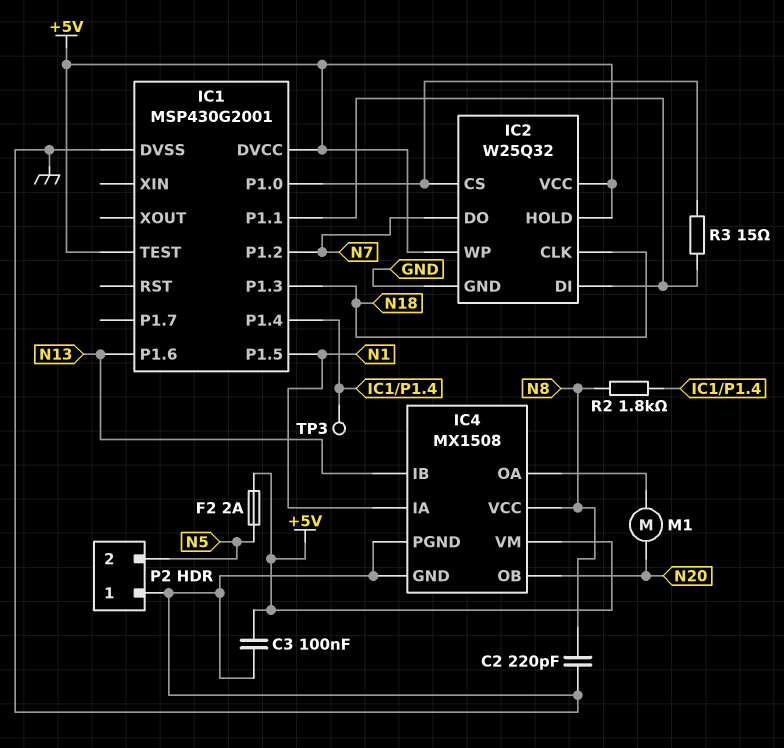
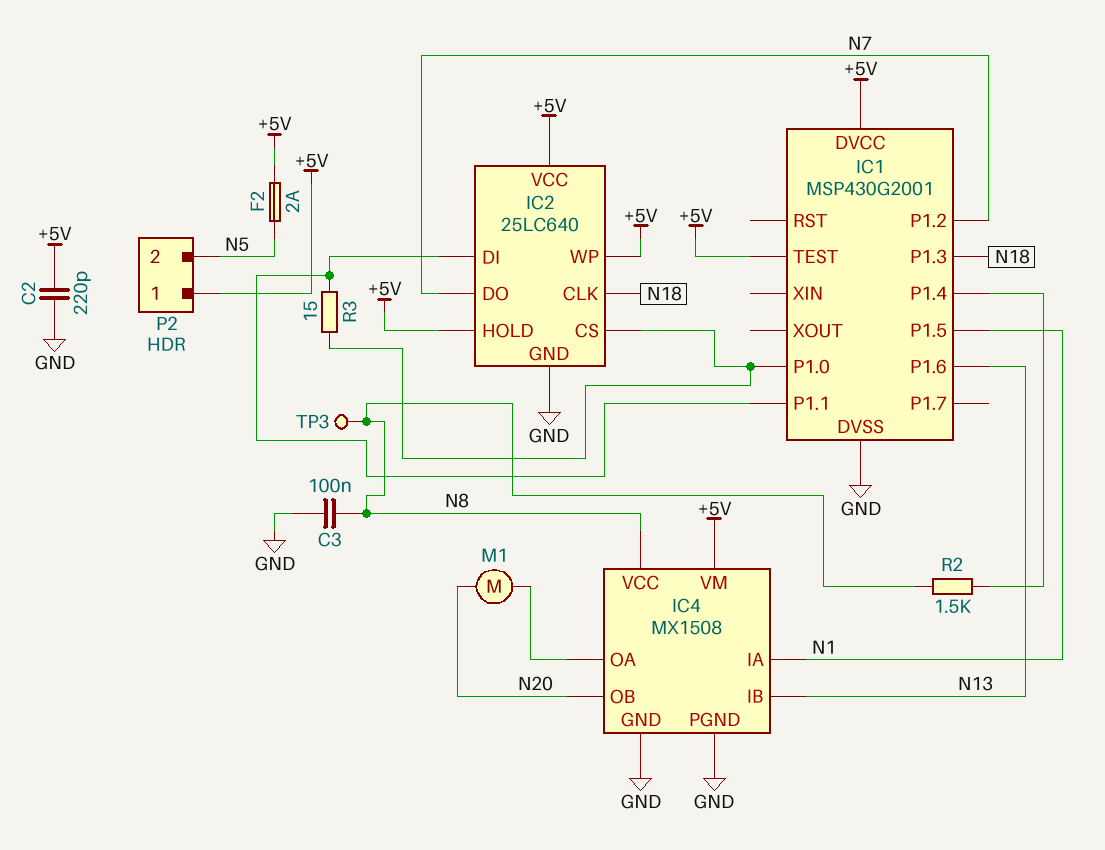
C2: 220pF (GND, N8) -> 220pF (+5V, GND)
C3: 100nF (+5V, GND) -> 100nF (GND, N8)
IC2: W25Q32 -> 25LC640
P2 pin 1: GND -> +5V
R2: 1.8k (IC1/P1.4, N8) -> 1.5k (IC1/P1.4, N8)
TP3: test point (IC1/P1.4) -> test point (N8)

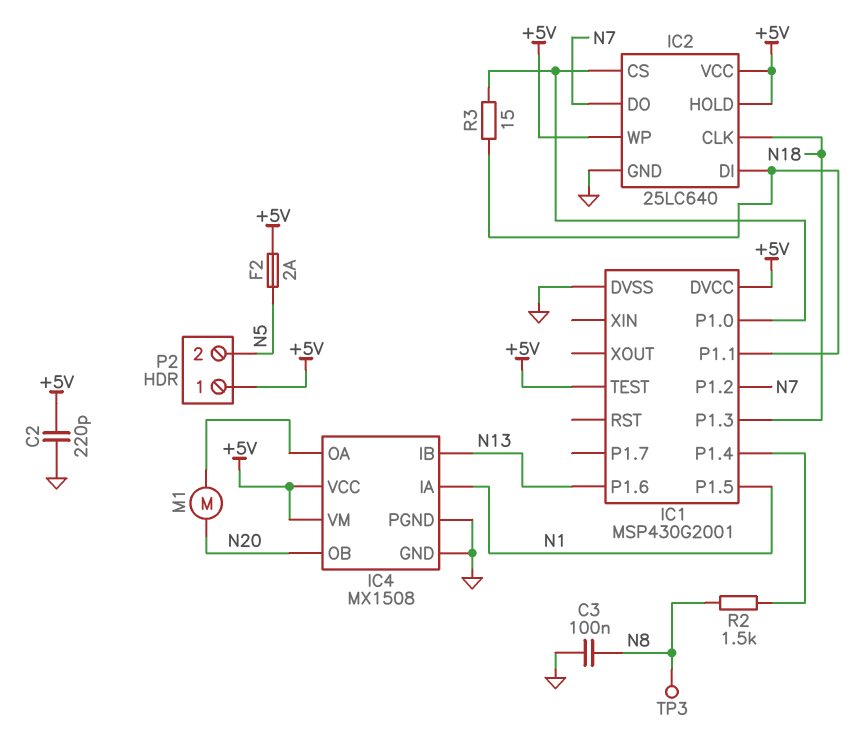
IC4 pin VCC: N8 -> +5V

